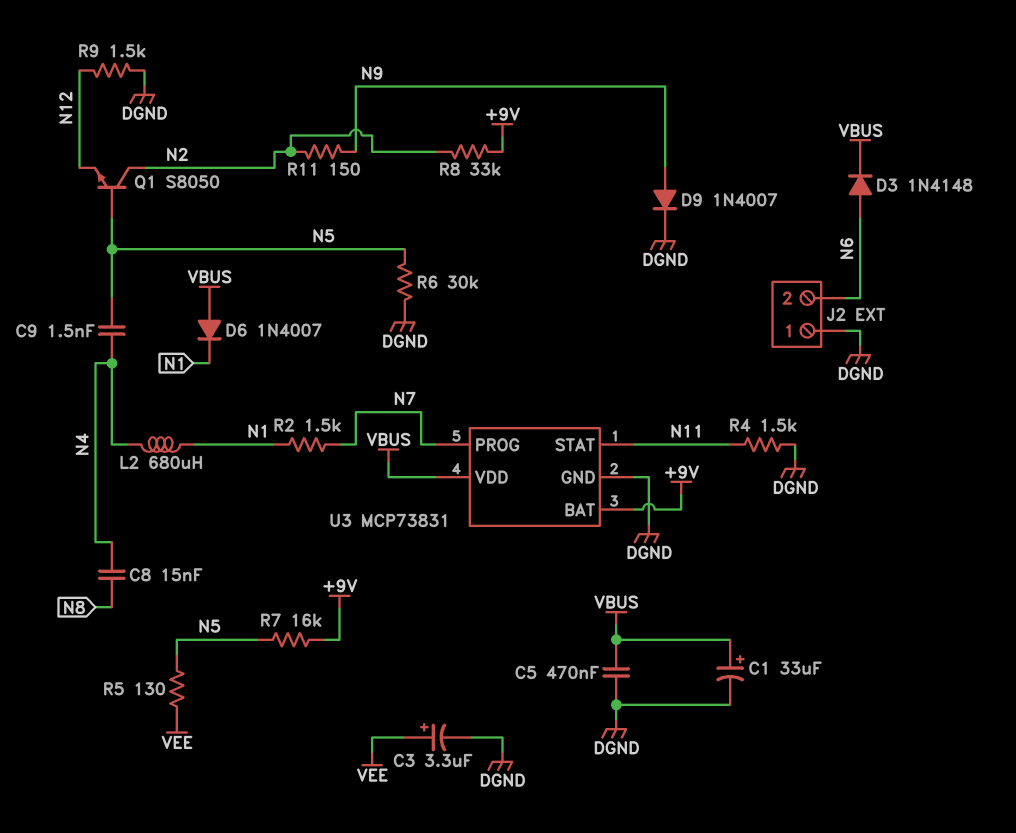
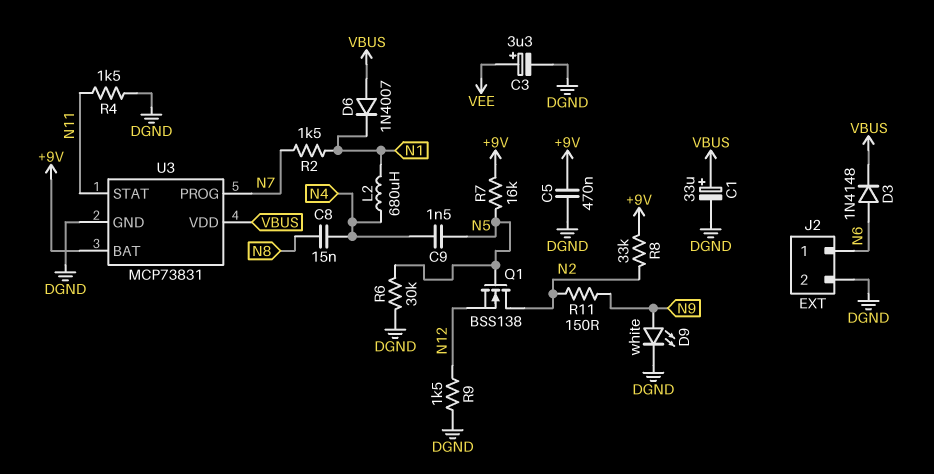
C5: 470nF (DGND, VBUS) -> 470nF (+9V, DGND)
D9: diode 1N4007 (A N9, K DGND) -> LED white (A N9, K DGND)
J2 pin 1: DGND -> N6
J2 pin 2: N6 -> DGND
Q1: NPN S8050 (B N5, C N2, E N12) -> NMOS BSS138 (G N5, D N2, S N12)
R5: 130 (N5, VEE) -> none

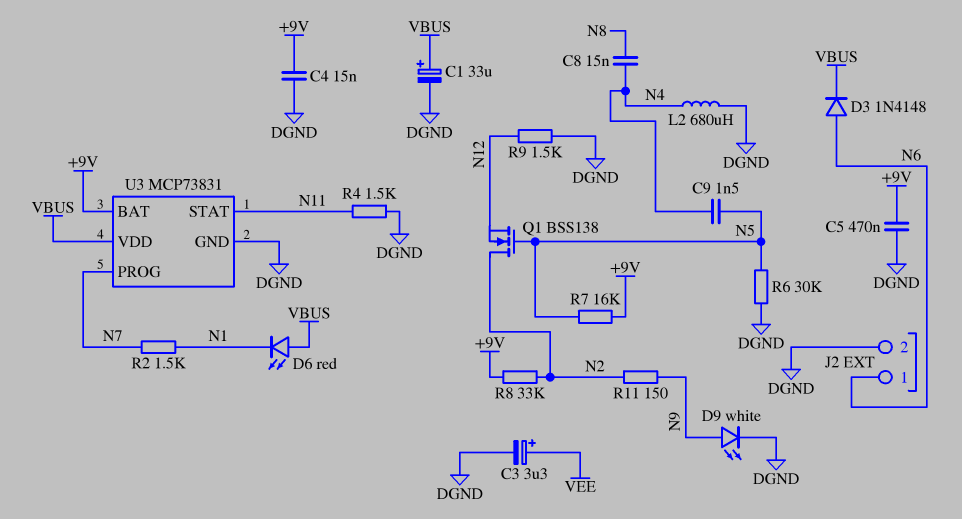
C4: none -> 15nF (+9V, DGND)
D6: diode 1N4007 (A VBUS, K N1) -> LED red (A VBUS, K N1)
L2: 680uH (N1, N4) -> 680uH (DGND, N4)

